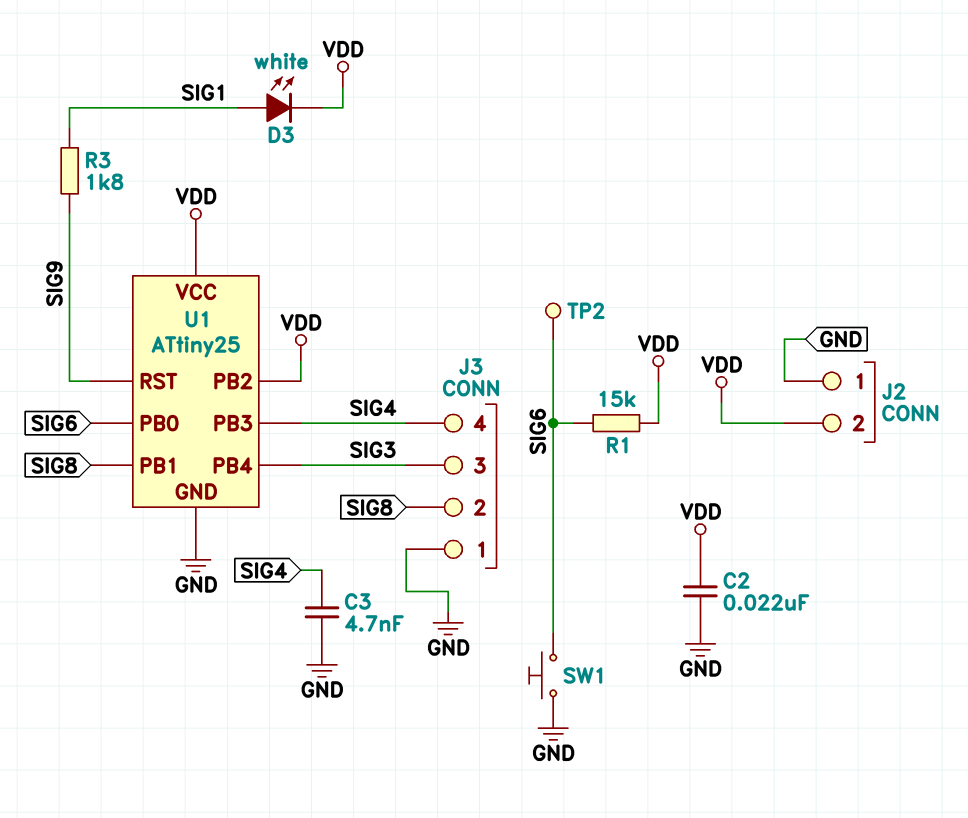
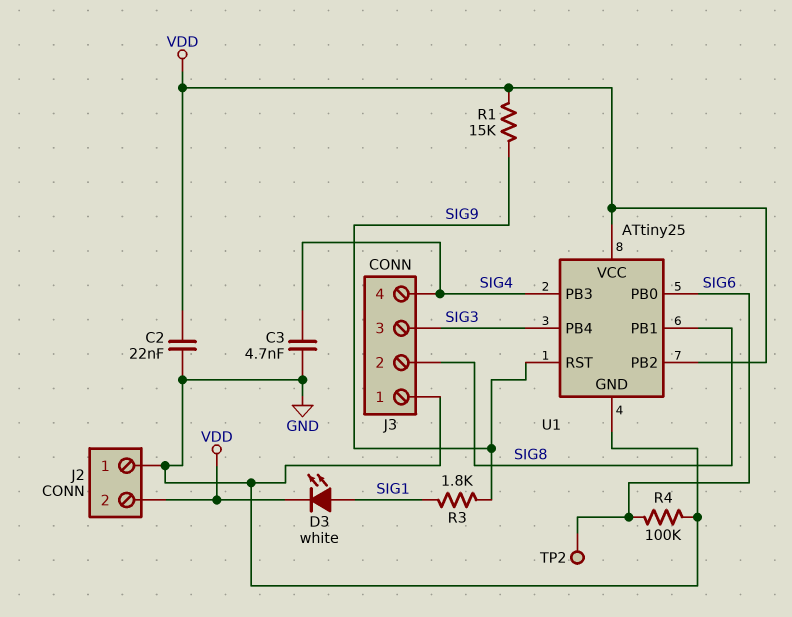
R1: 15k (SIG6, VDD) -> 15k (SIG9, VDD)
R4: none -> 100k (GND, SIG6)
SW1: button (GND, SIG6) -> none

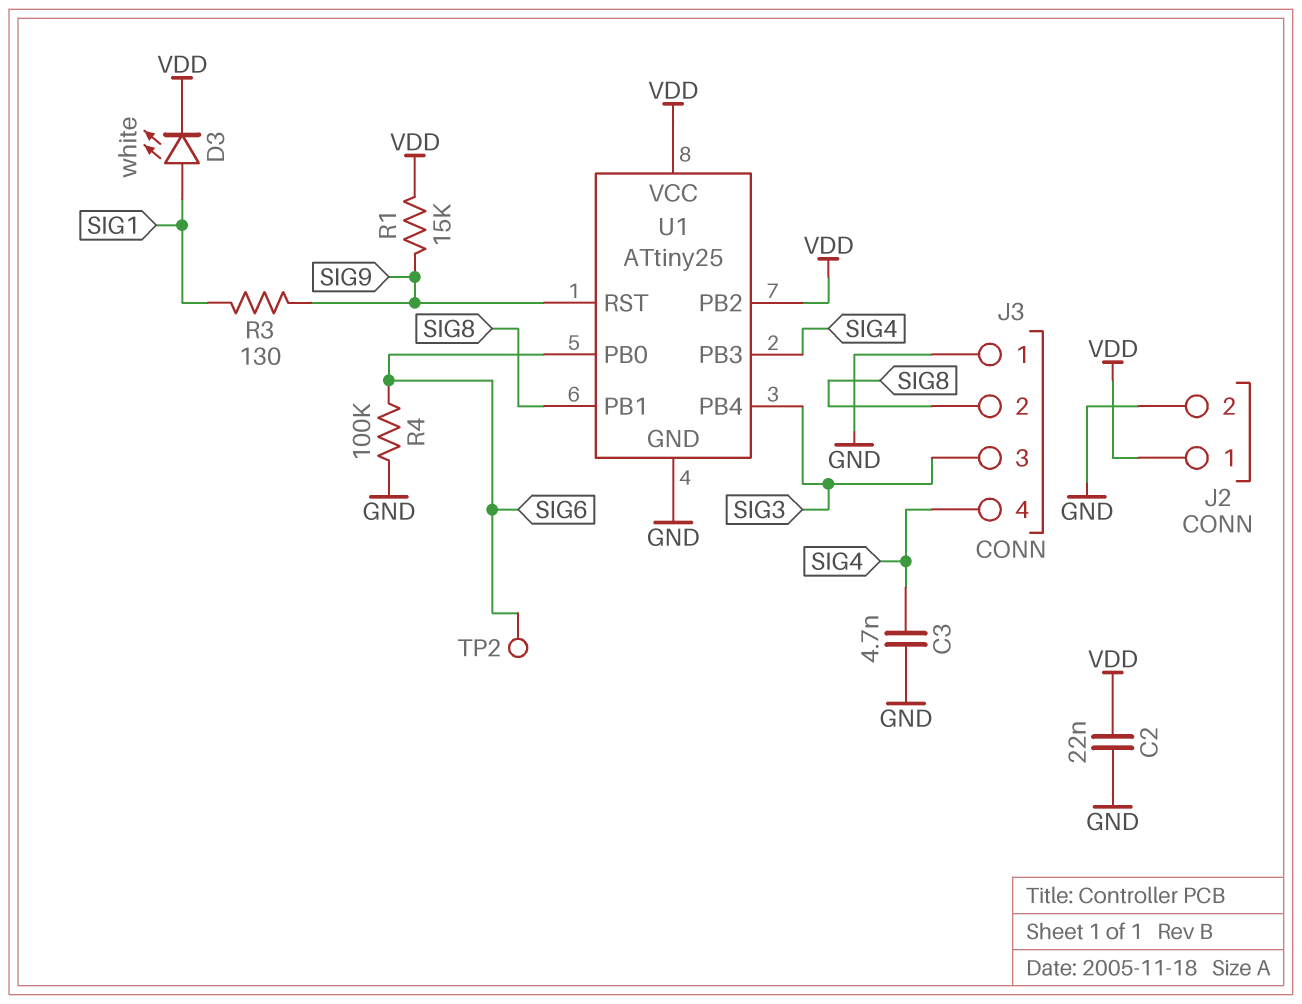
J2 pin 1: GND -> VDD
J2 pin 2: VDD -> GND
R3: 1.8k (SIG1, SIG9) -> 130 (SIG1, SIG9)

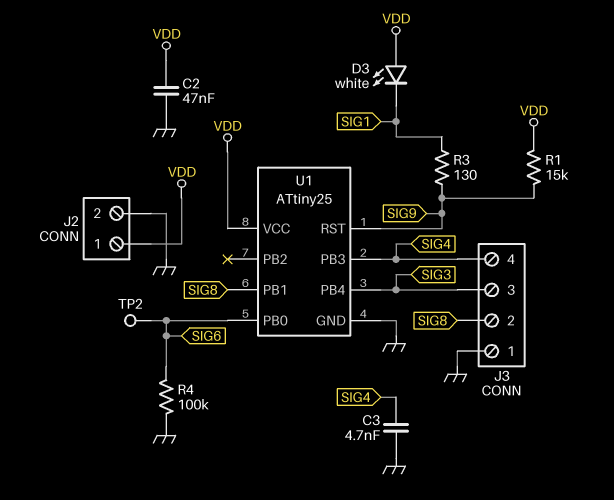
C2: 22nF (GND, VDD) -> 47nF (GND, VDD)
D3: LED white (A SIG1, K VDD) -> LED white (A VDD, K SIG1)
U1 pin PB2: VDD -> none

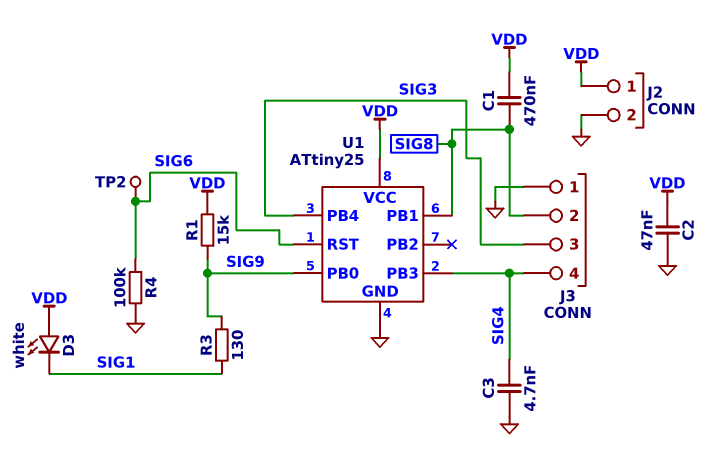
C1: none -> 470nF (SIG8, VDD)
U1 pin PB0: SIG6 -> SIG9
U1 pin RST: SIG9 -> SIG6

